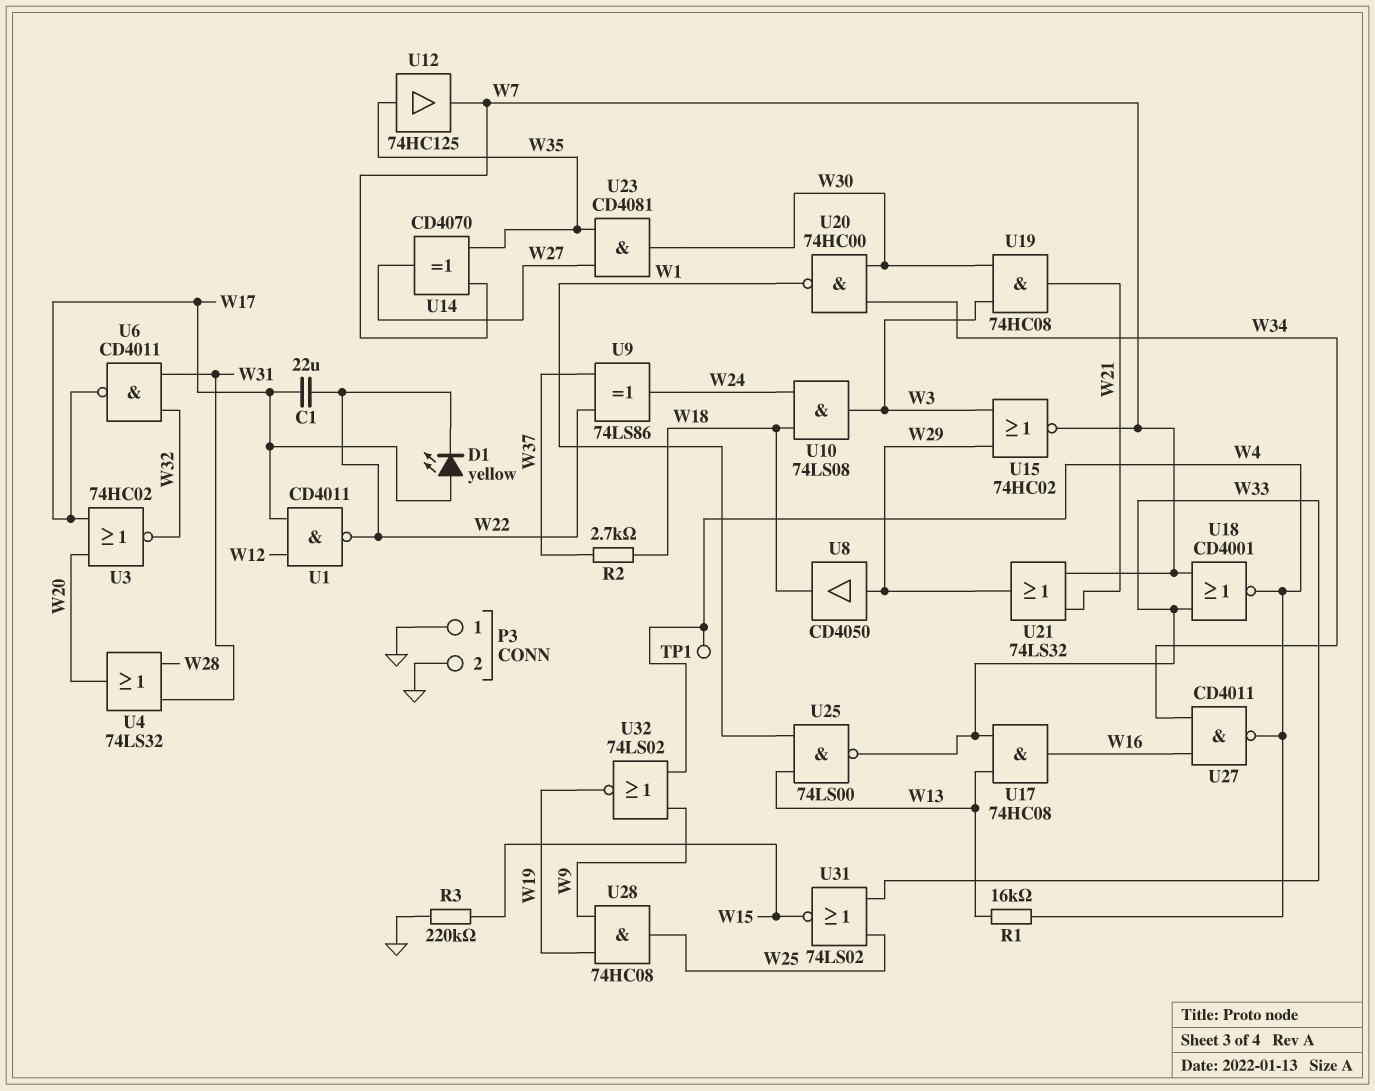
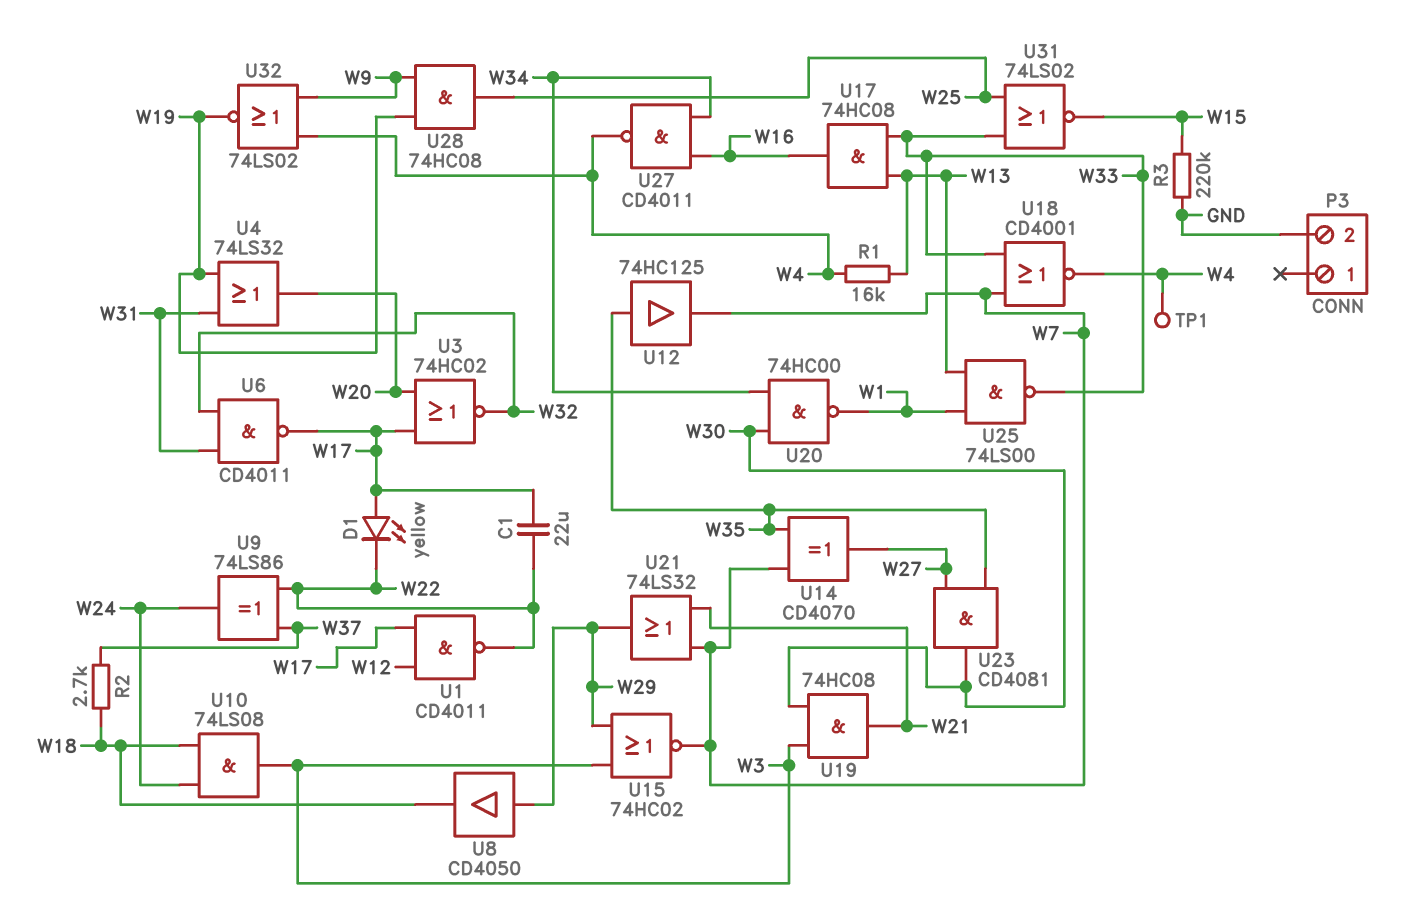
P3 pin 1: GND -> none
U4: OR 74LS32 (in W28, in W31, out W20) -> OR 74LS32 (in W19, in W31, out W20)

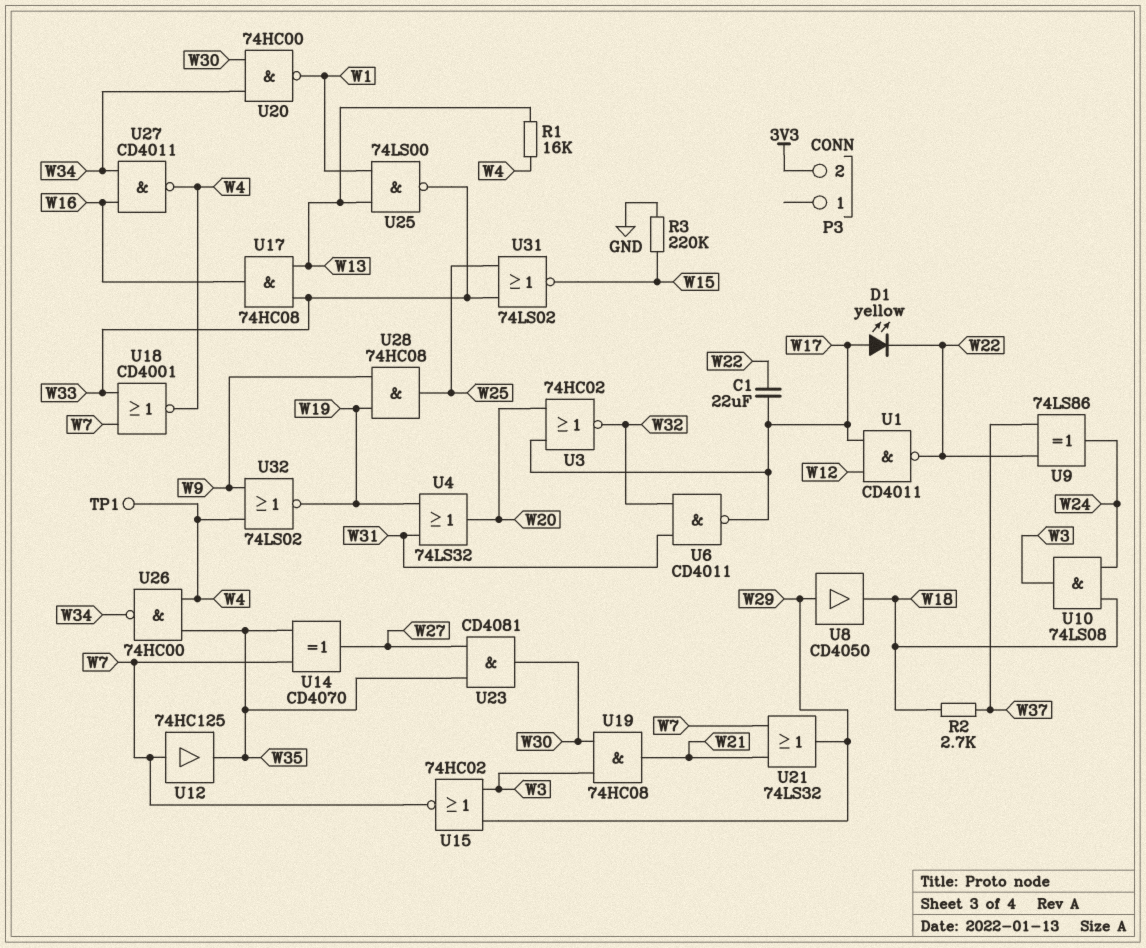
P3 pin 2: GND -> 3V3
U12: buffer 74HC125 (in W35, out W7) -> buffer 74HC125 (in W7, out W35)
U26: none -> NAND 74HC00 (in W4, in W35, out W34)

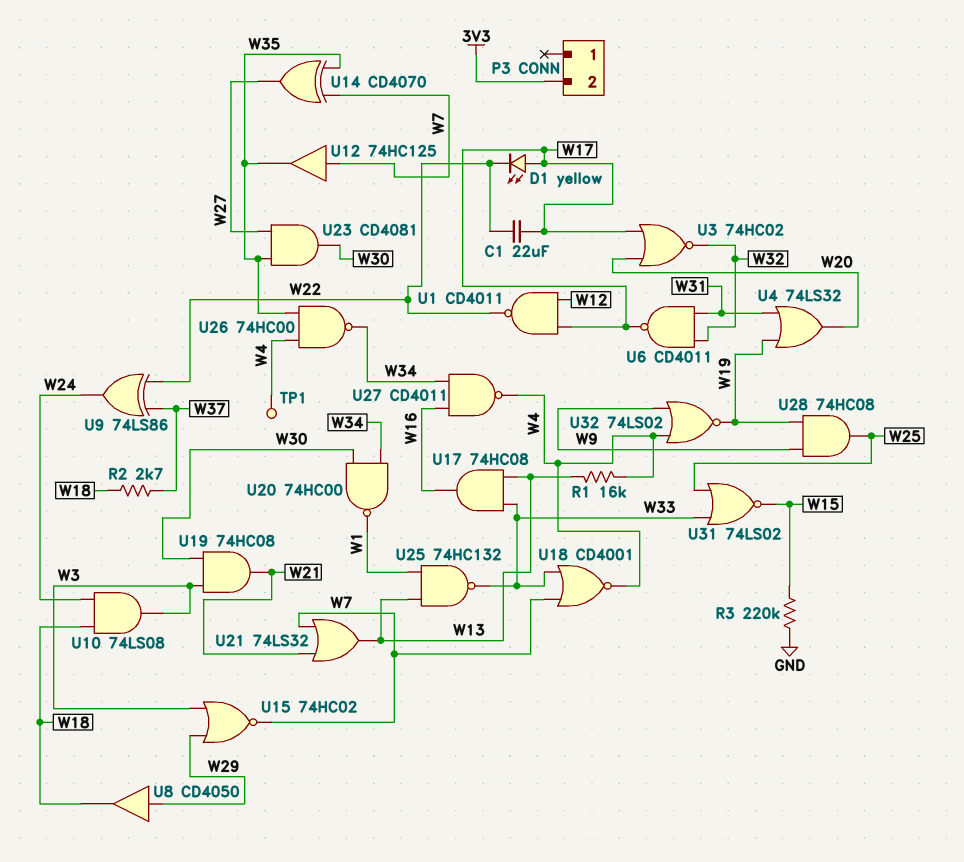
U21: OR 74LS32 (in W7, in W21, out W29) -> OR 74LS32 (in W7, in W21, out W13)
U25: NAND 74LS00 (in W1, in W13, out W33) -> NAND 74HC132 (in W1, in W13, out W33)

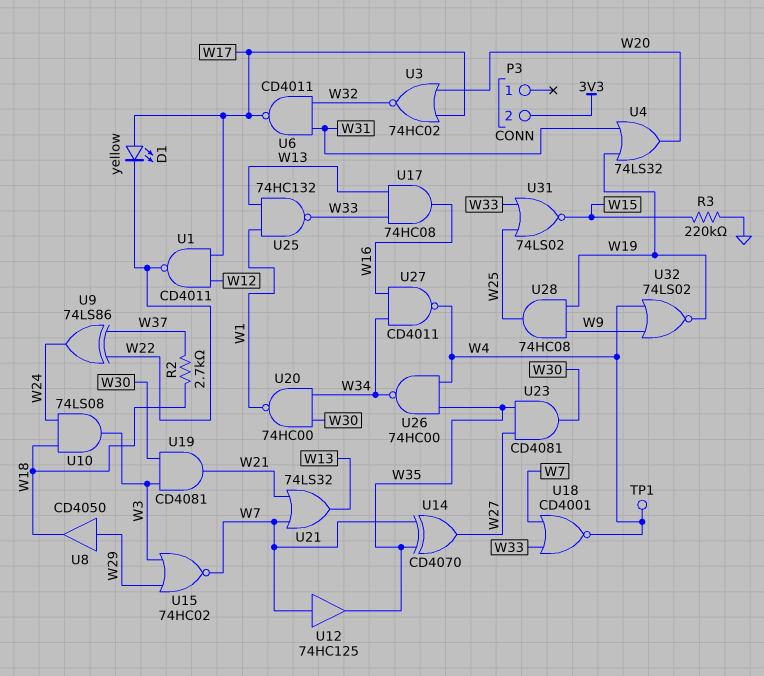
C1: 22uF (W17, W22) -> none
R1: 16k (W4, W13) -> none
U19: AND 74HC08 (in W3, in W30, out W21) -> AND CD4081 (in W3, in W30, out W21)

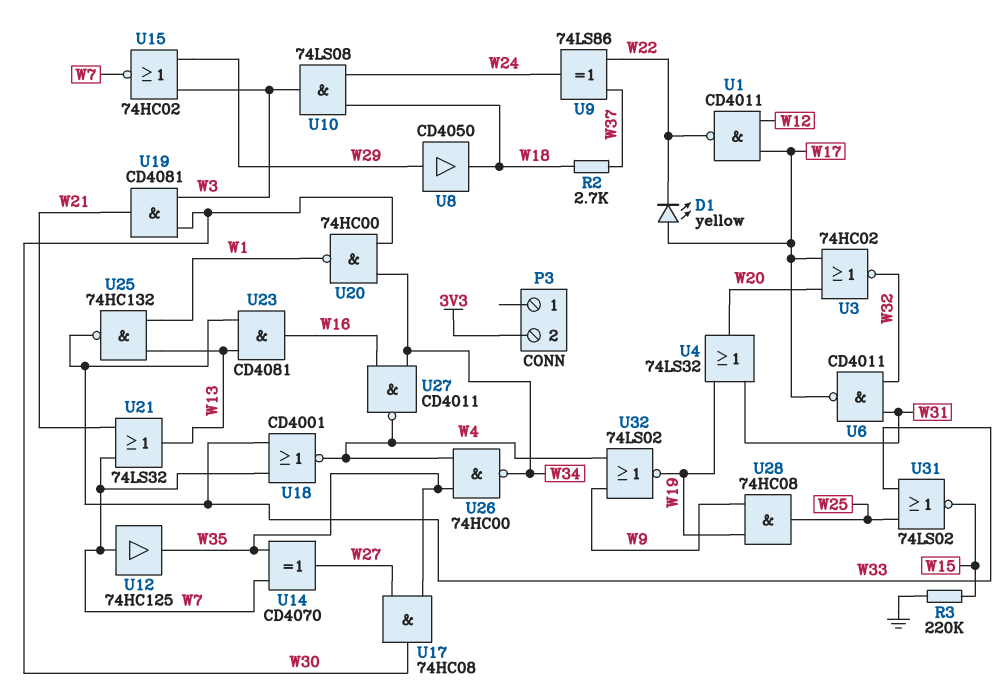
TP1: test point (W4) -> none
U17: AND 74HC08 (in W13, in W33, out W16) -> AND 74HC08 (in W27, in W35, out W30)
U23: AND CD4081 (in W27, in W35, out W30) -> AND CD4081 (in W13, in W33, out W16)

